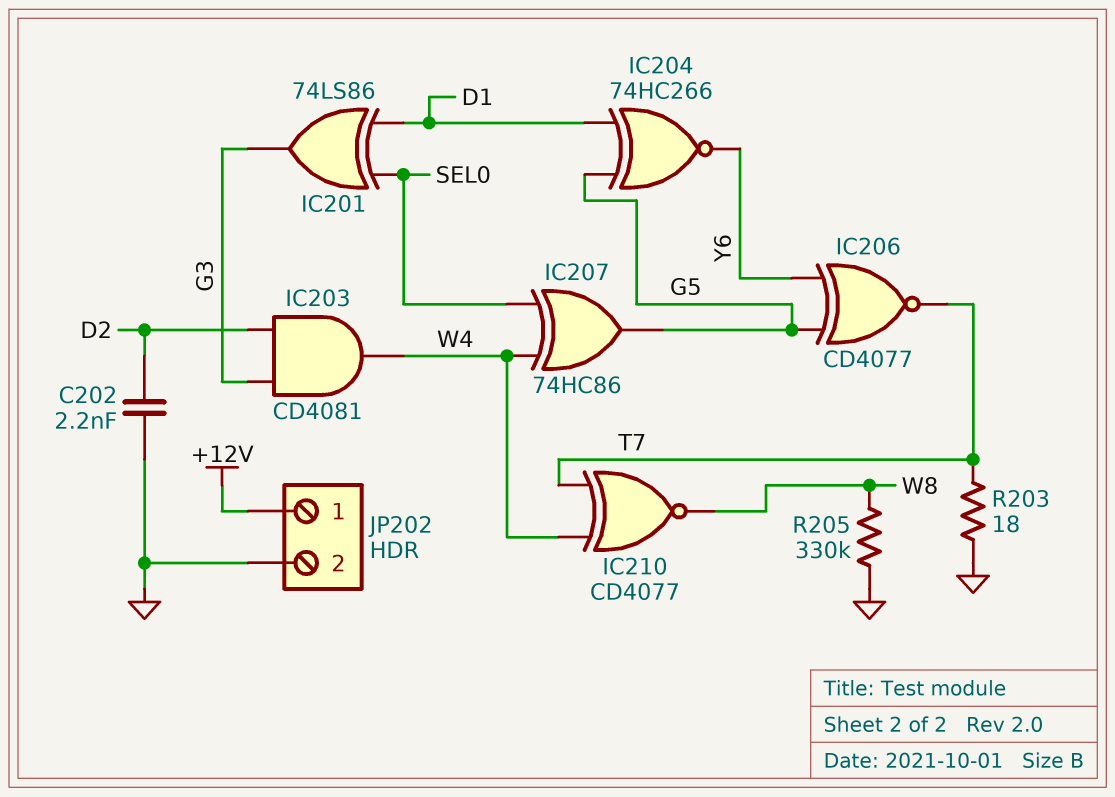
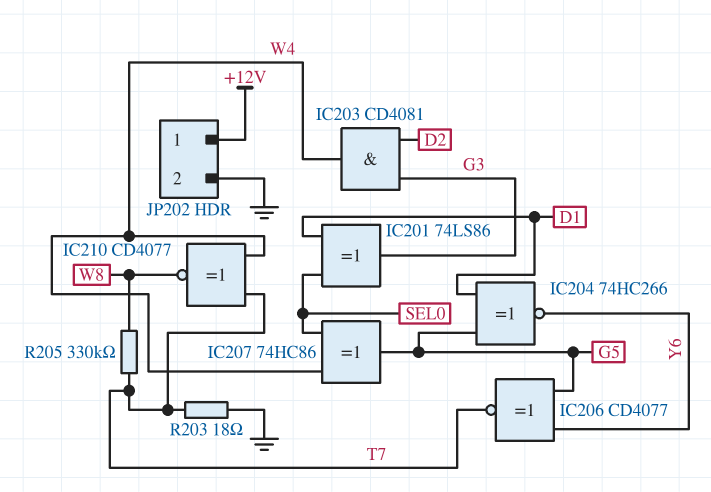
C202: 2.2nF (D2, GND) -> none
R205: 330k (GND, W8) -> 330k (T7, W8)

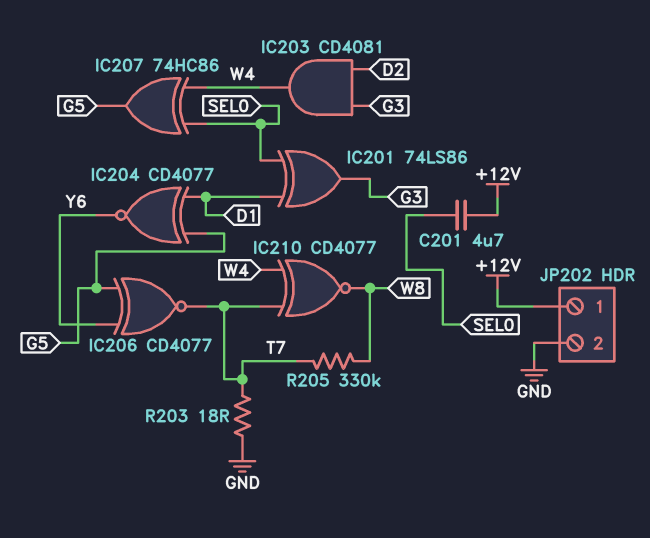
C201: none -> 4.7uF (+12V, SEL0)
IC204: XNOR 74HC266 (in D1, in G5, out Y6) -> XNOR CD4077 (in D1, in G5, out Y6)

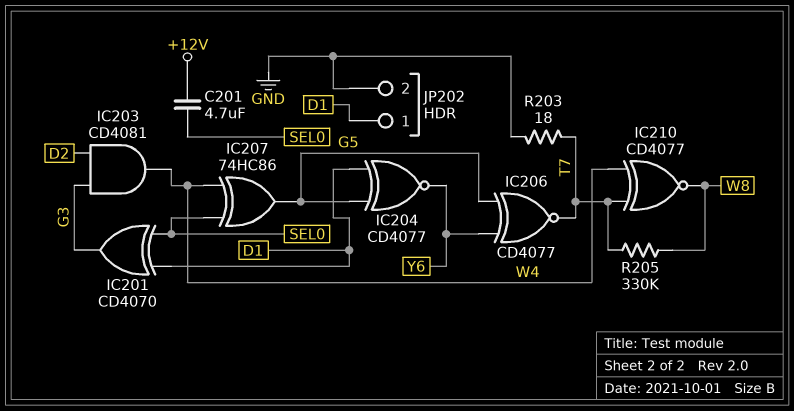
IC201: XOR 74LS86 (in D1, in SEL0, out G3) -> XOR CD4070 (in D1, in SEL0, out G3)
JP202 pin 1: +12V -> D1

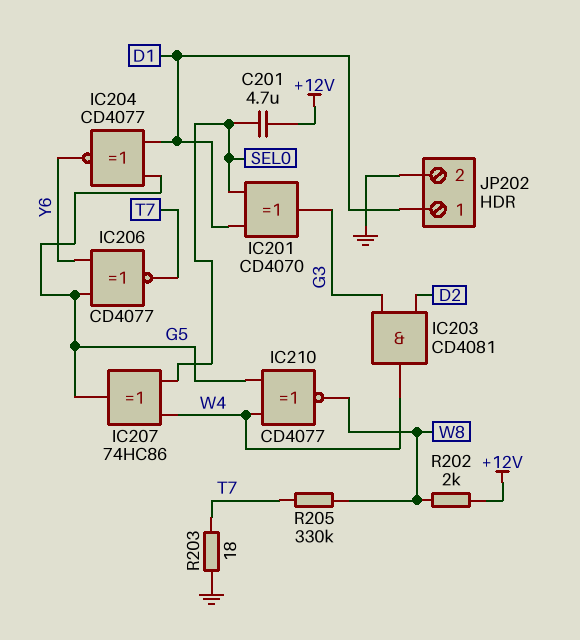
IC210: XNOR CD4077 (in T7, in W4, out W8) -> XNOR CD4077 (in G5, in W4, out W8)
R202: none -> 2k (+12V, W8)

